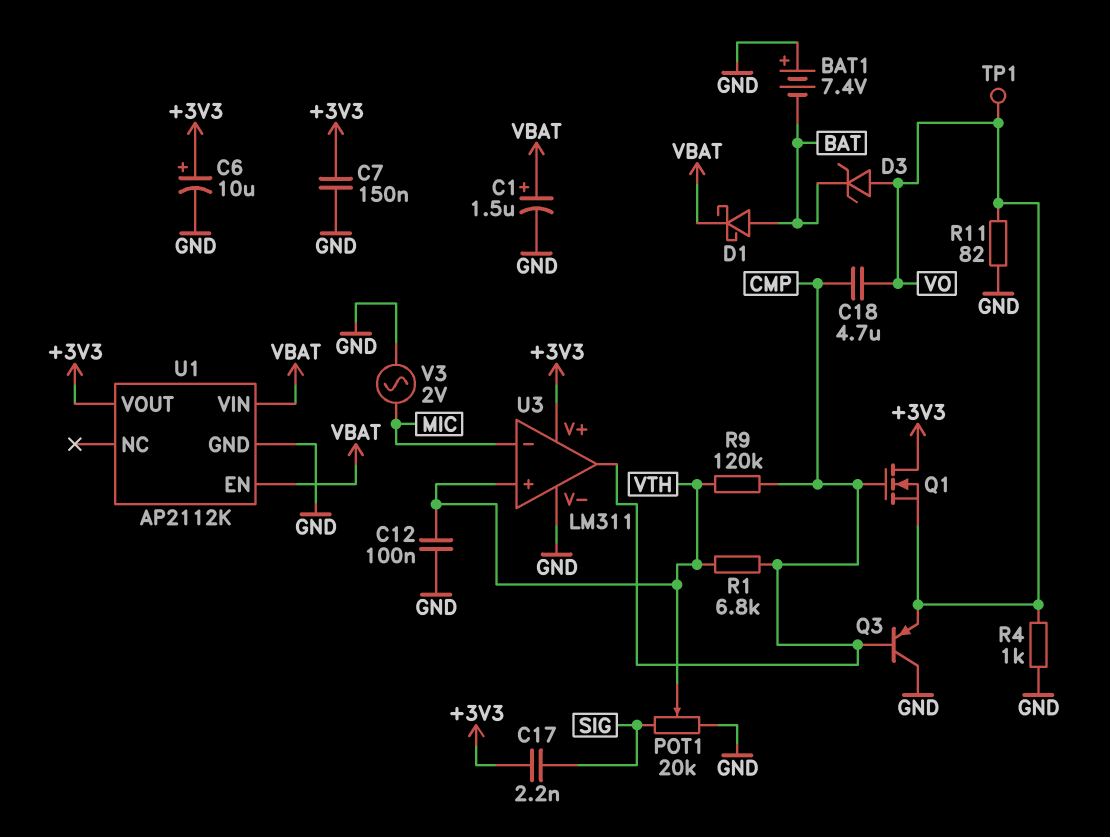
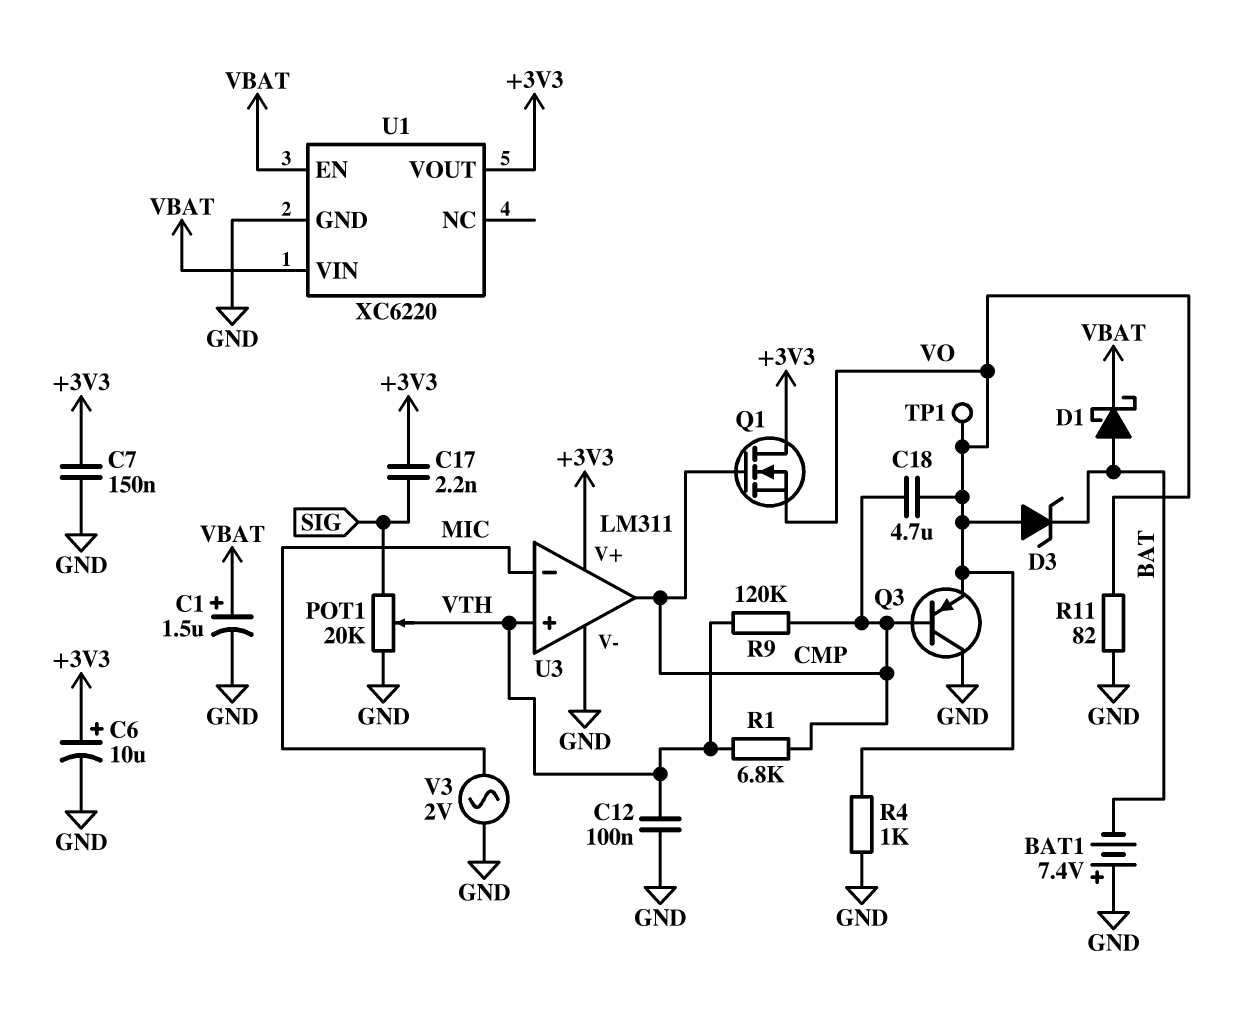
U1: AP2112K -> XC6220

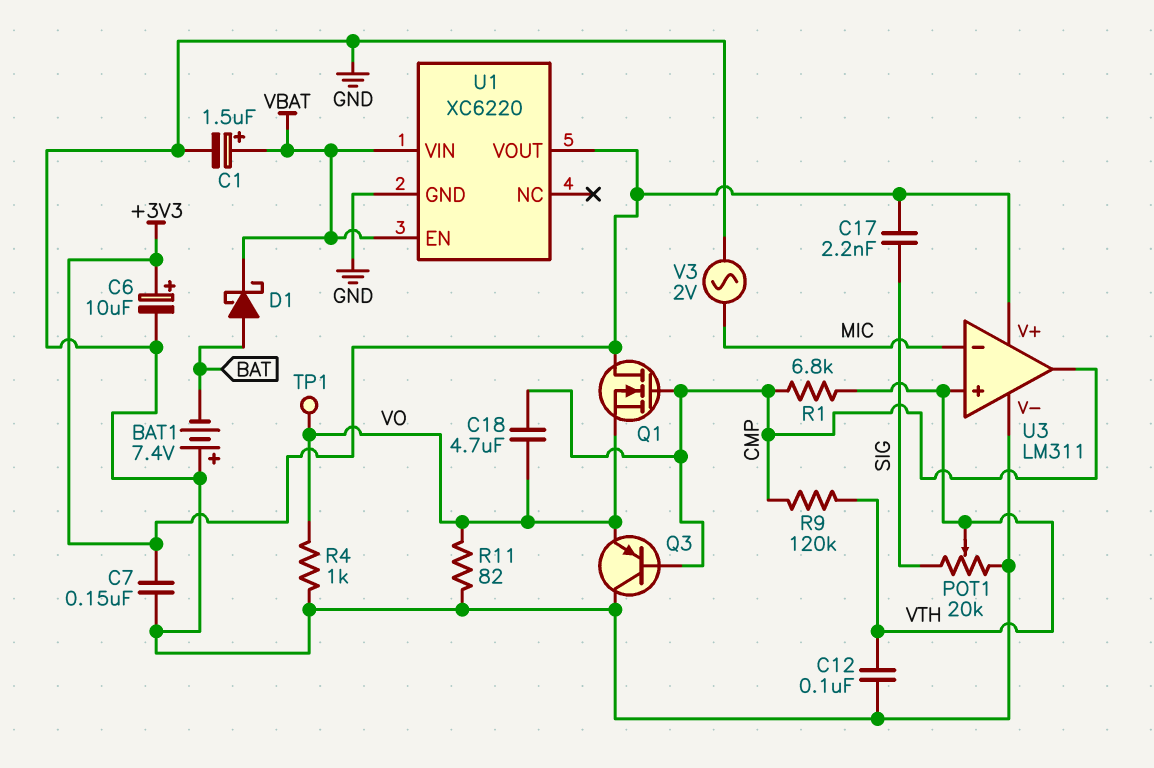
D3: zener (A VO, K BAT) -> none

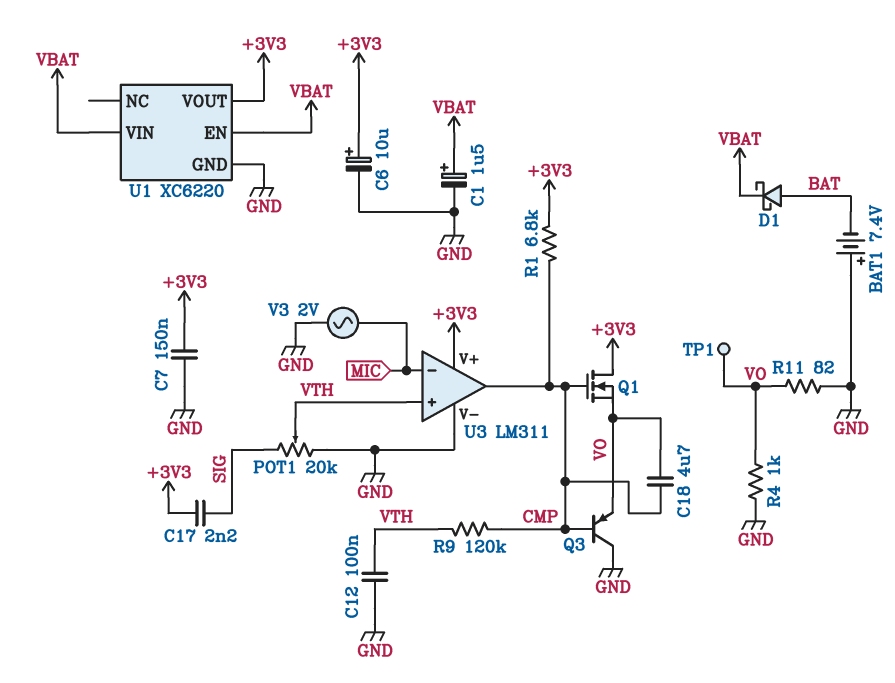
R1: 6.8k (CMP, VTH) -> 6.8k (+3V3, CMP)

